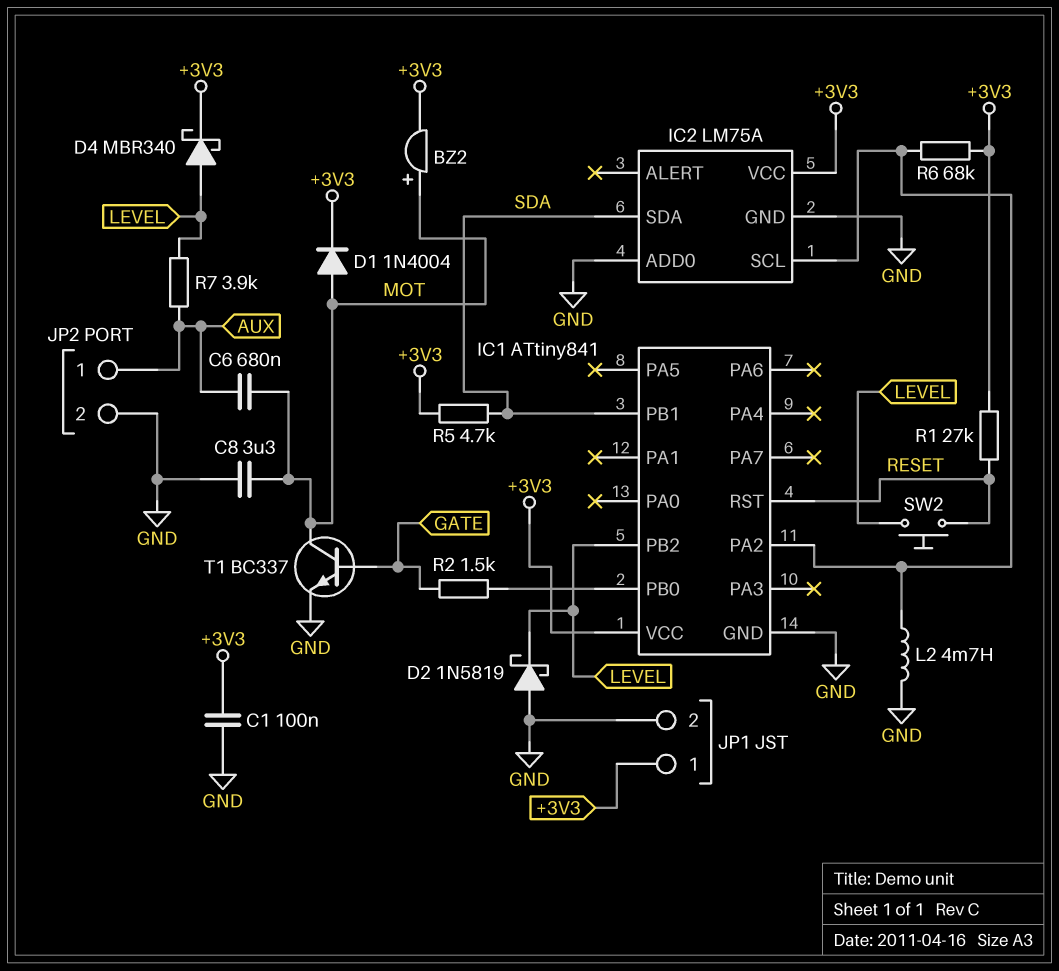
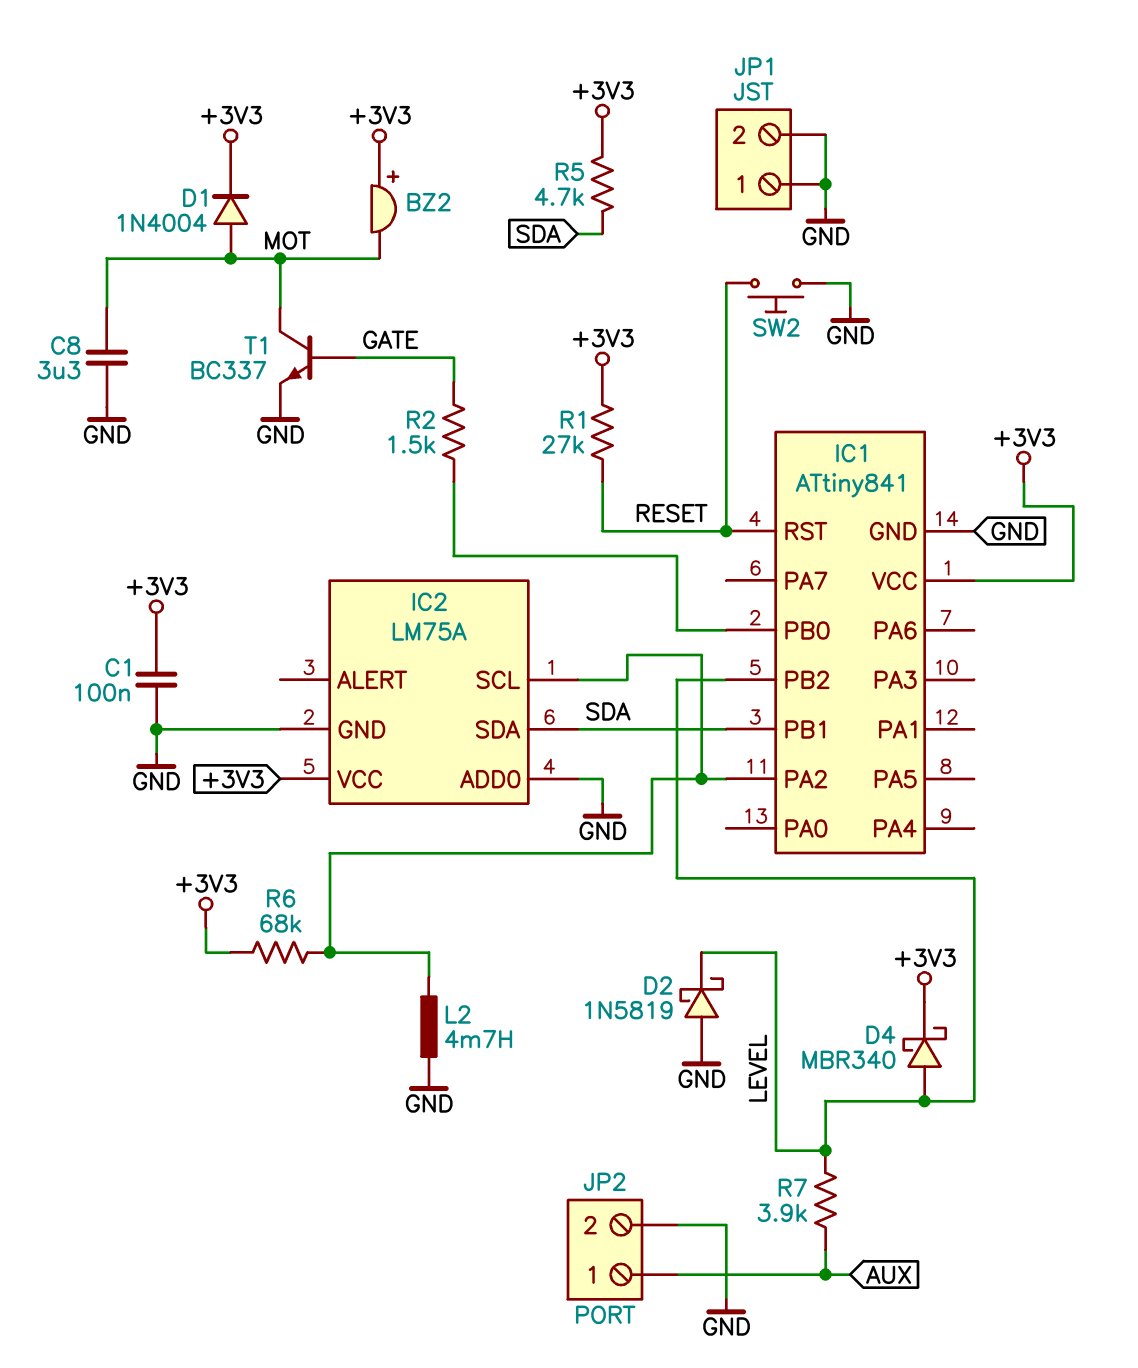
BZ2: buzzer (plus MOT, minus +3V3) -> buzzer (plus +3V3, minus MOT)
C6: 680nF (AUX, MOT) -> none
JP1 pin 1: +3V3 -> GND
SW2: button (LEVEL, RESET) -> button (GND, RESET)

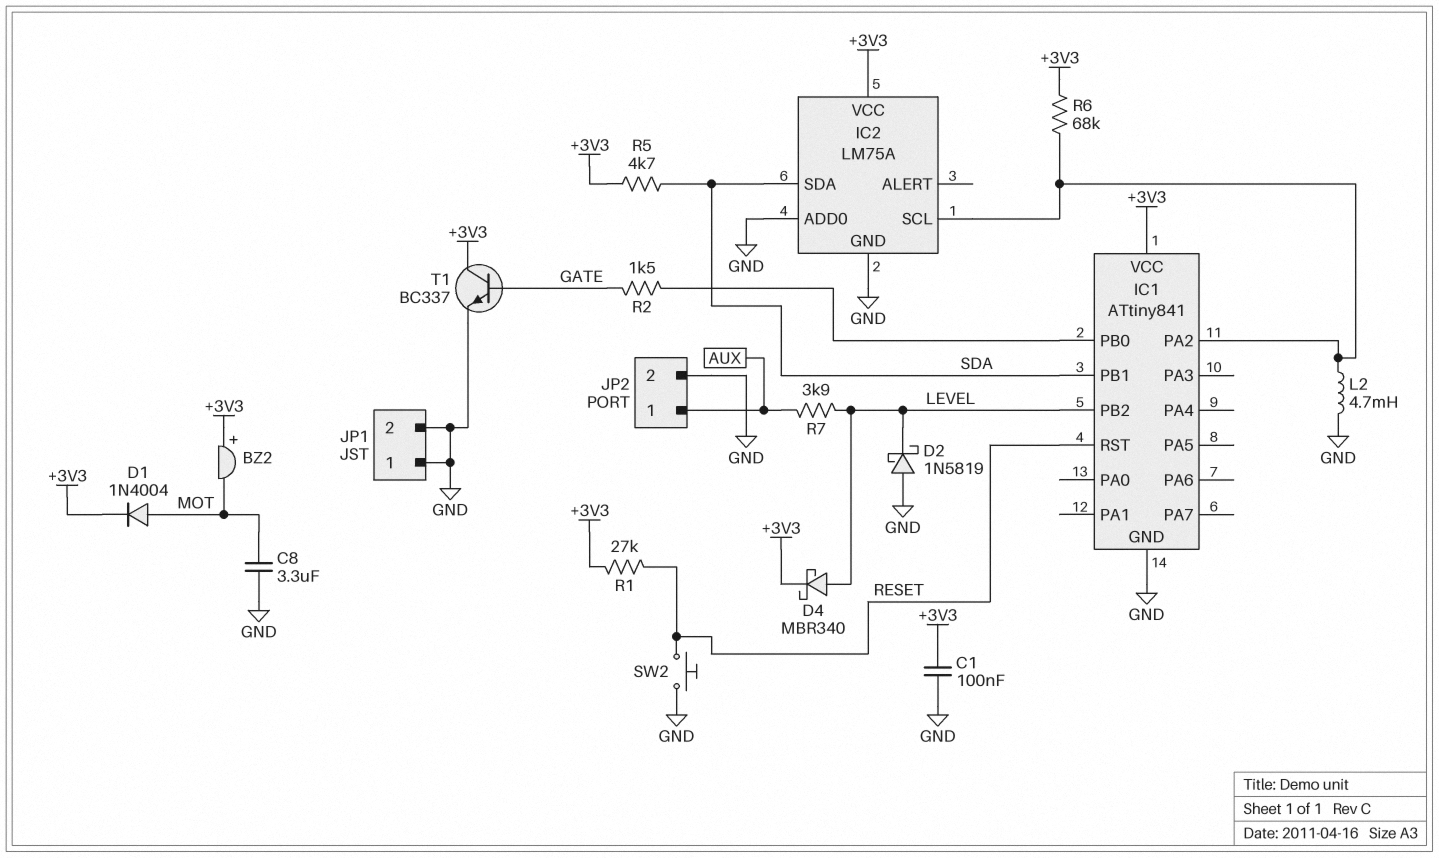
T1: NPN BC337 (B GATE, C MOT, E GND) -> NPN BC337 (B GATE, C +3V3, E GND)

